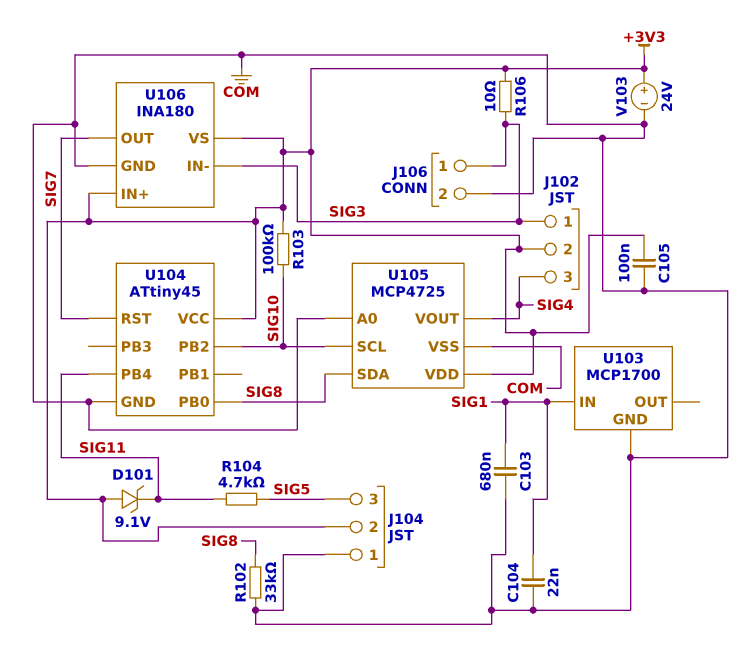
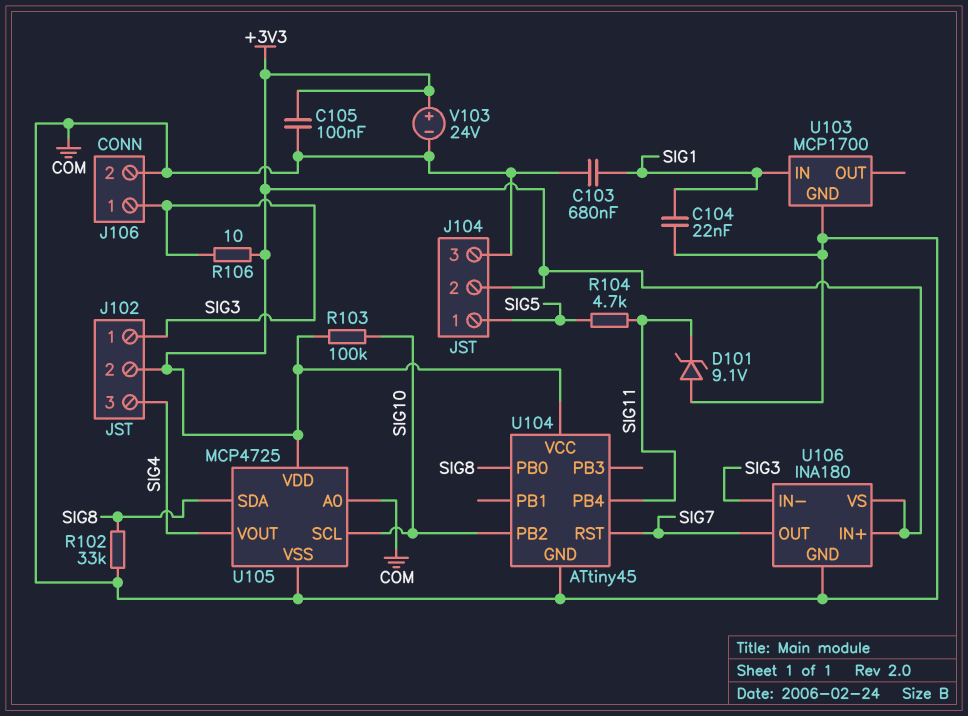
D101: zener 9.1V (A +3V3, K SIG11) -> zener 9.1V (A COM, K SIG11)
J104 pin 1: COM -> SIG5
J104 pin 3: SIG5 -> COM

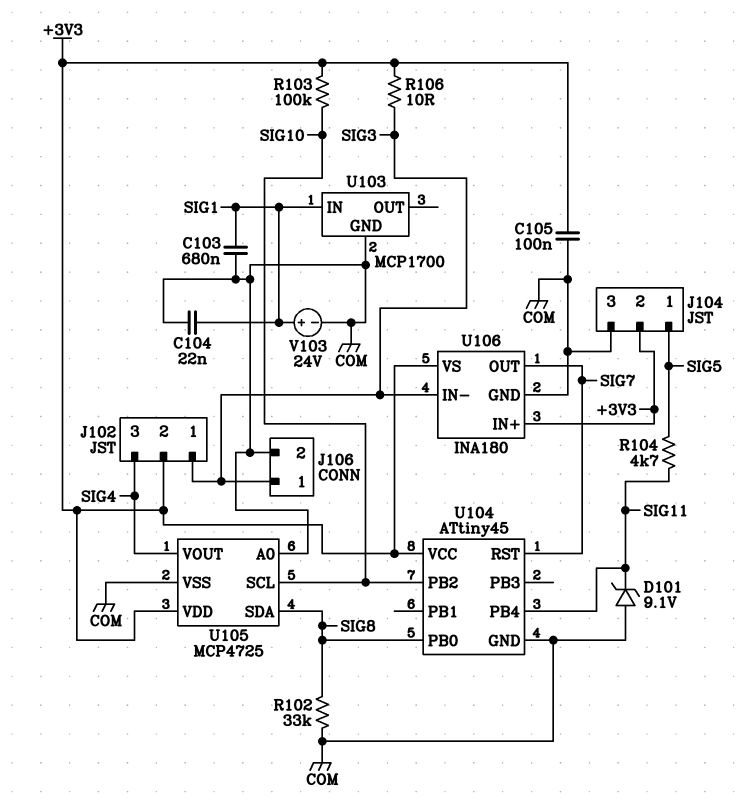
V103: 24V (plus +3V3, minus COM) -> 24V (plus SIG1, minus COM)

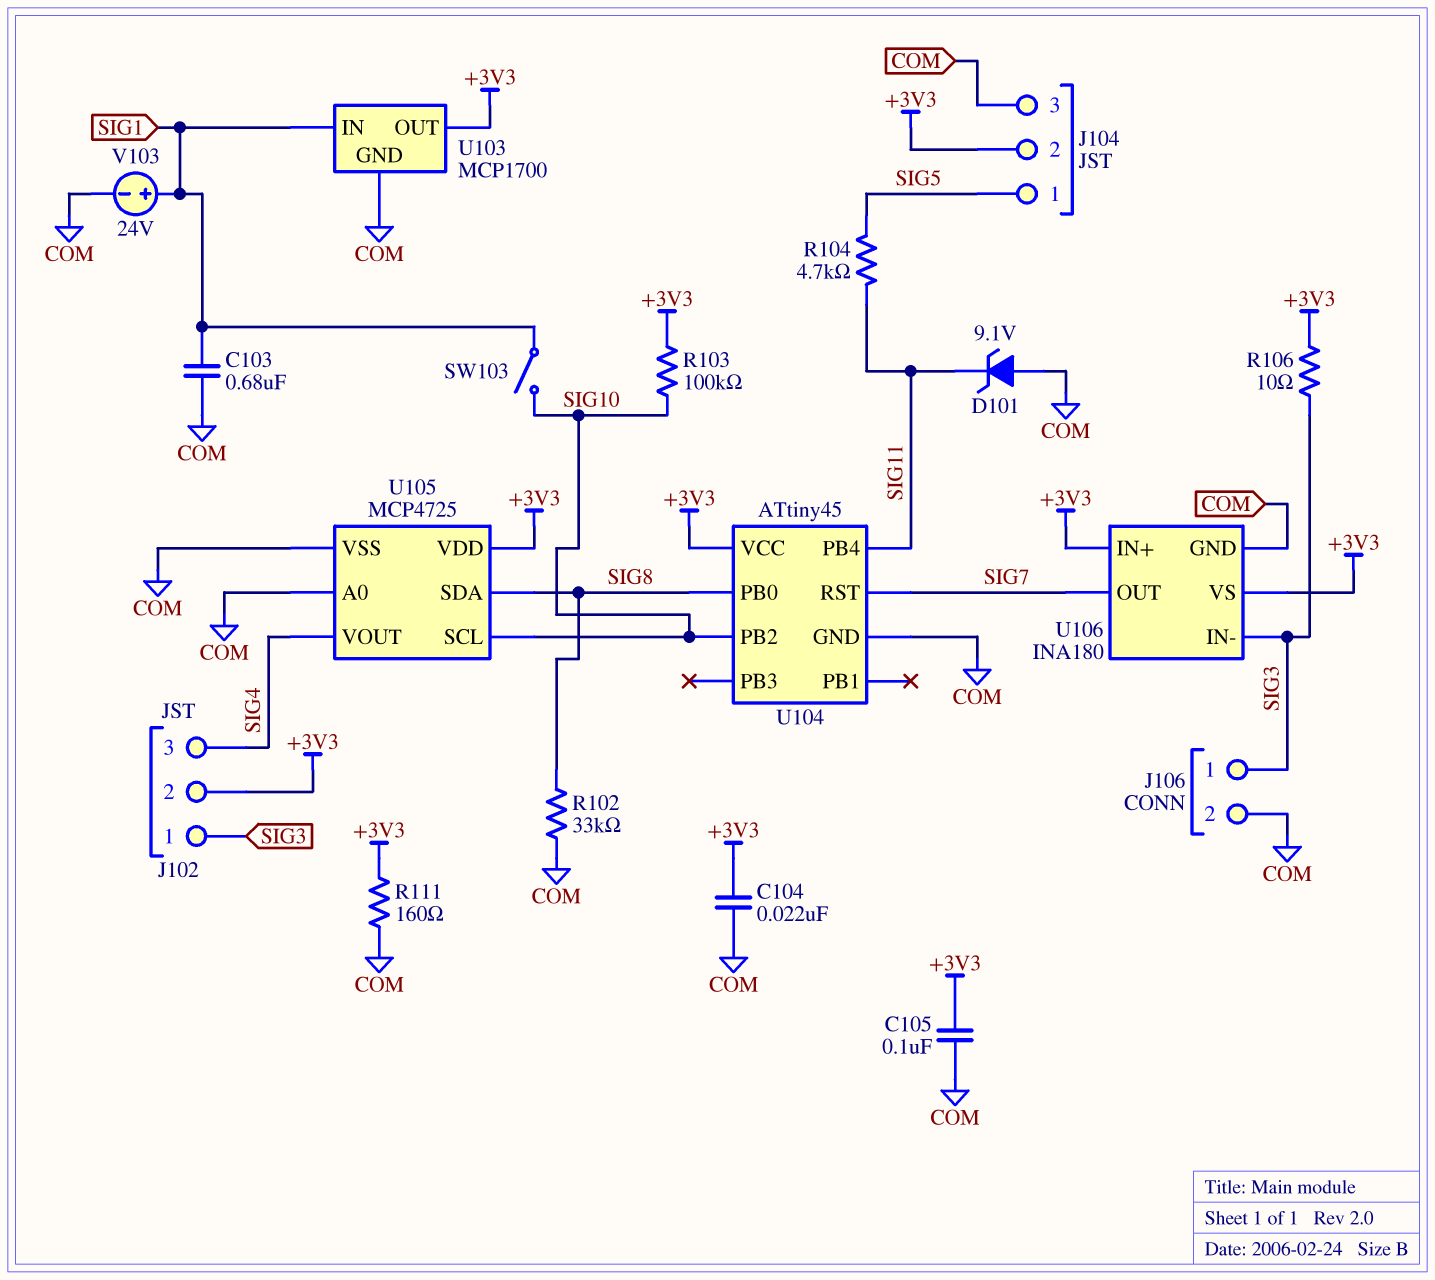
C104: 22nF (COM, SIG1) -> 22nF (+3V3, COM)
R111: none -> 160 (+3V3, COM)
SW103: none -> switch (SIG1, SIG10)
U103 pin OUT: none -> +3V3

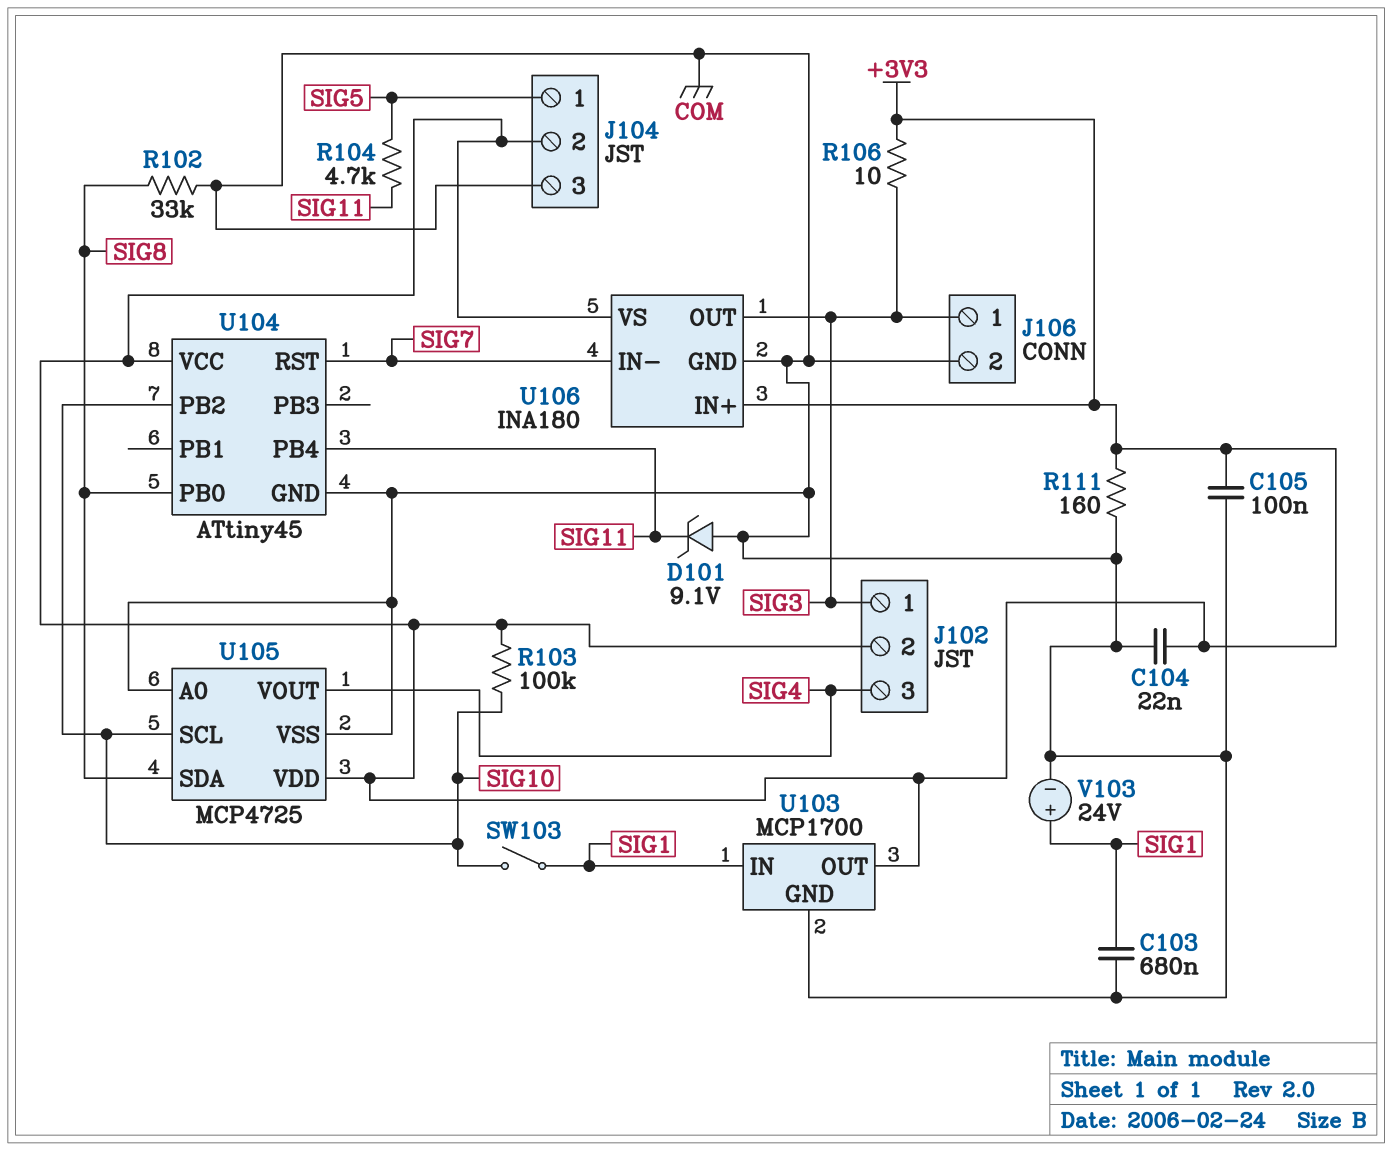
U106 pin IN-: SIG3 -> SIG7
U106 pin OUT: SIG7 -> SIG3

